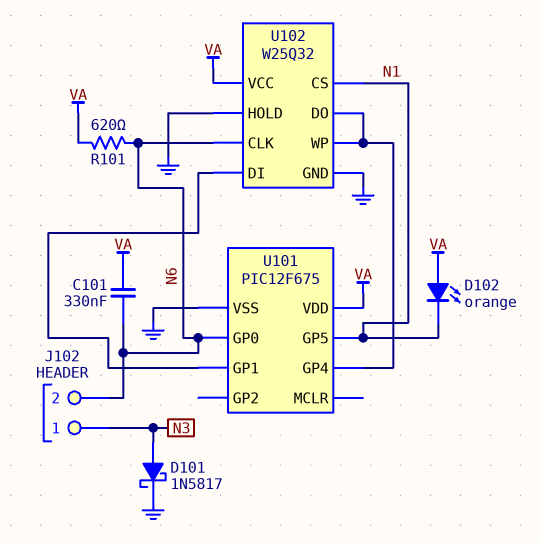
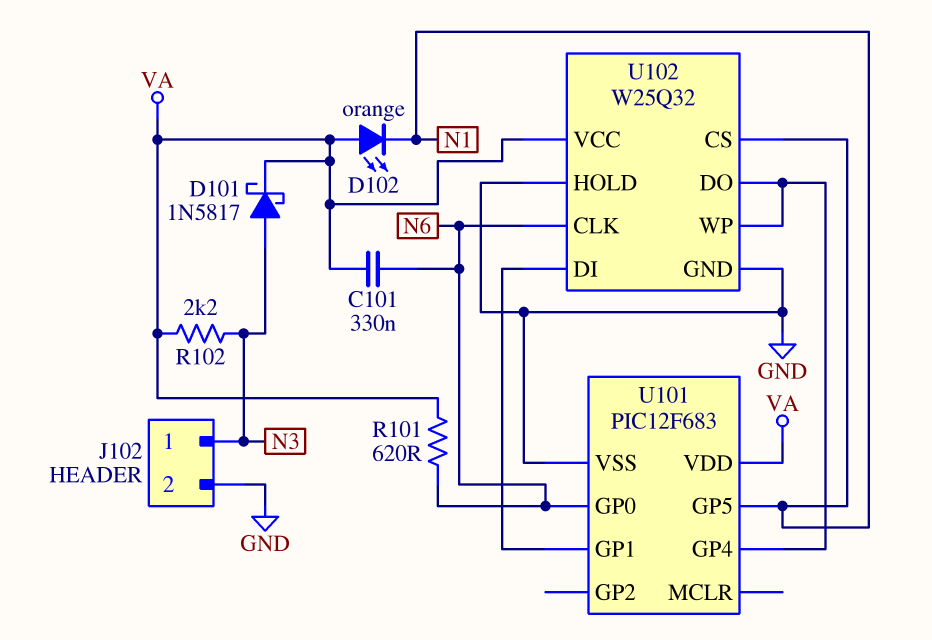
D101: schottky 1N5817 (A N3, K GND) -> schottky 1N5817 (A N3, K VA)
J102 pin 2: N6 -> GND
R102: none -> 2.2k (N3, VA)
U101: PIC12F675 -> PIC12F683

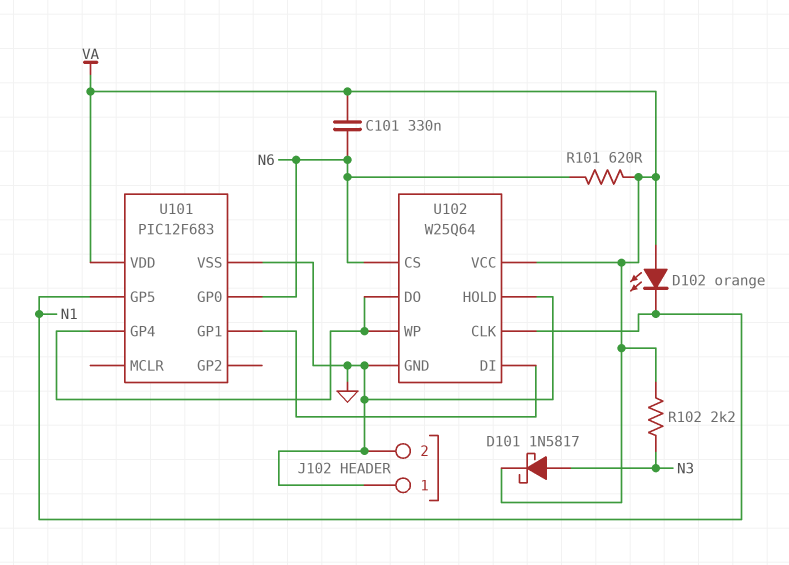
J102 pin 1: N3 -> GND
U102: W25Q32 -> W25Q64
U102 pin CLK: N6 -> N1
U102 pin CS: N1 -> N6

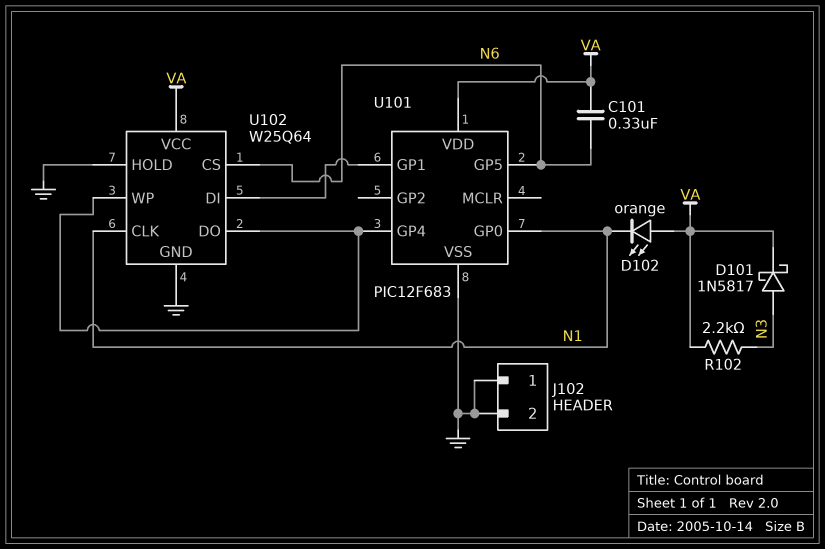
R101: 620 (N6, VA) -> none
U101 pin GP0: N6 -> N1
U101 pin GP5: N1 -> N6

